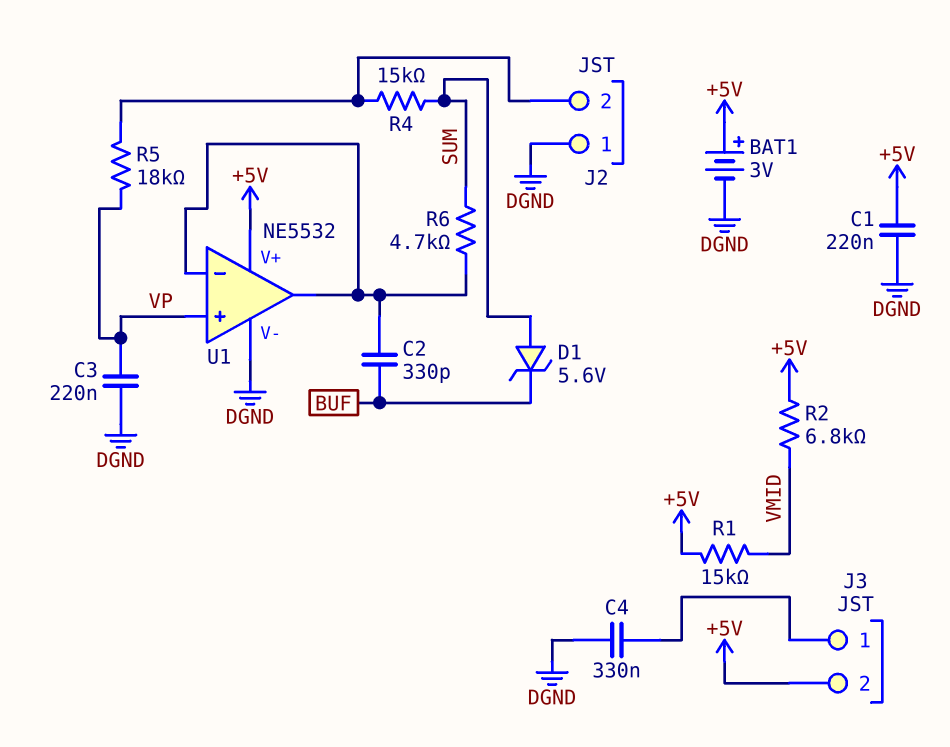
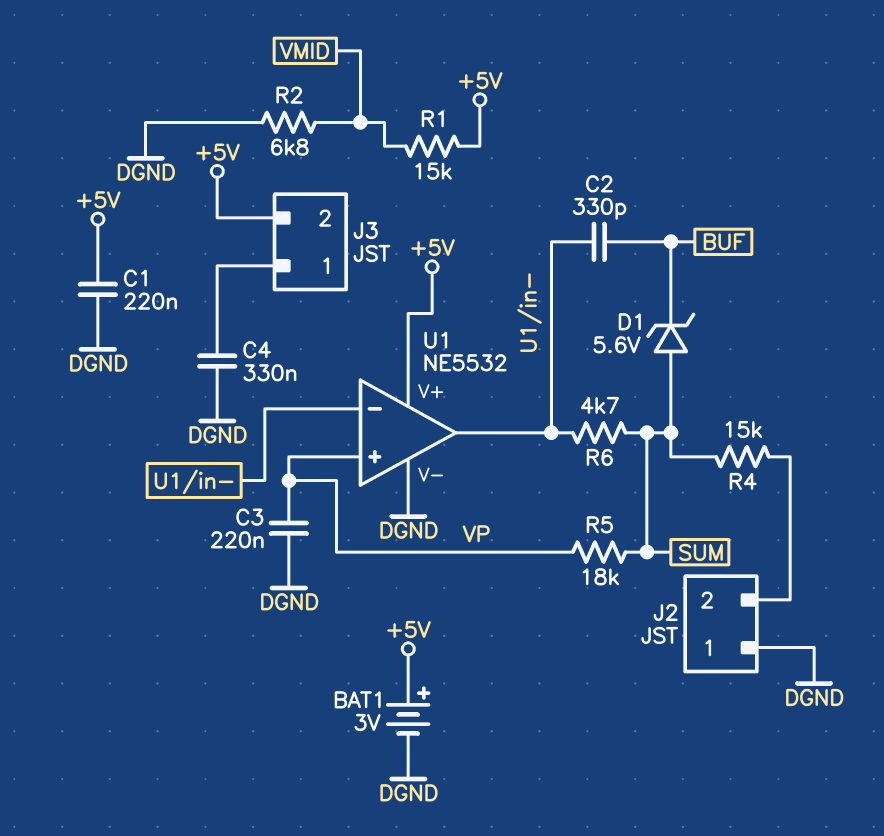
R2: 6.8k (+5V, VMID) -> 6.8k (DGND, VMID)
R5: 18k (J2/2, VP) -> 18k (SUM, VP)

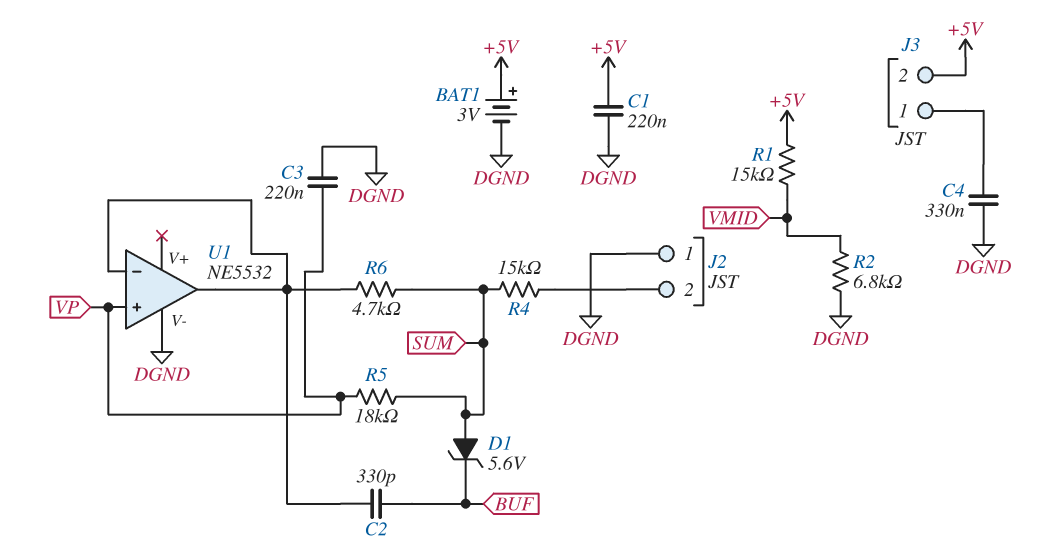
U1 pin V+: +5V -> none

